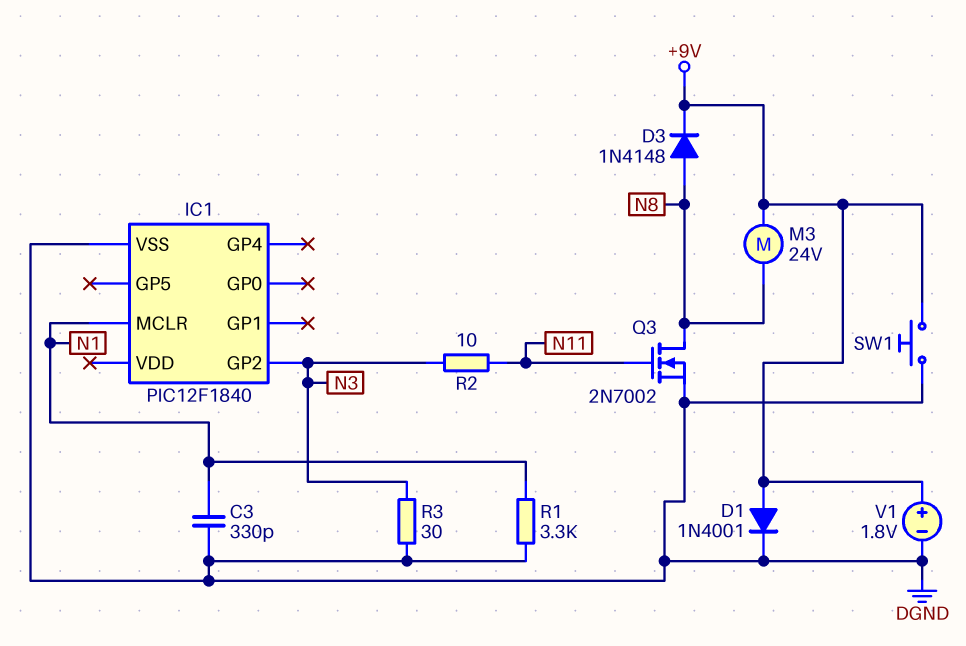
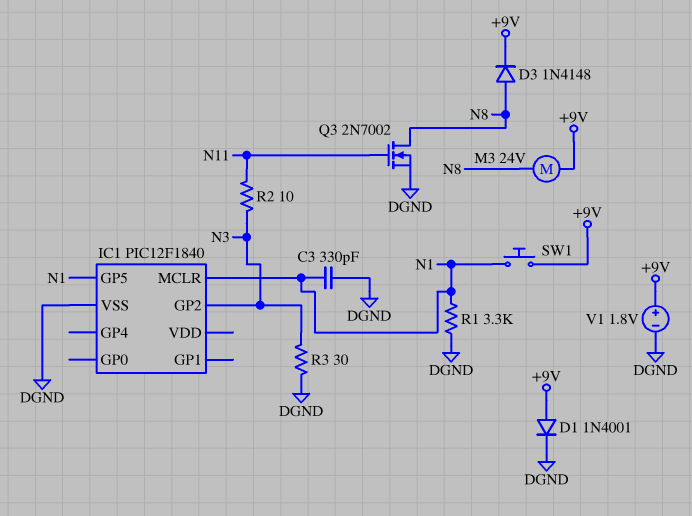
IC1 pin GP5: none -> N1
SW1: button (+9V, DGND) -> button (+9V, N1)

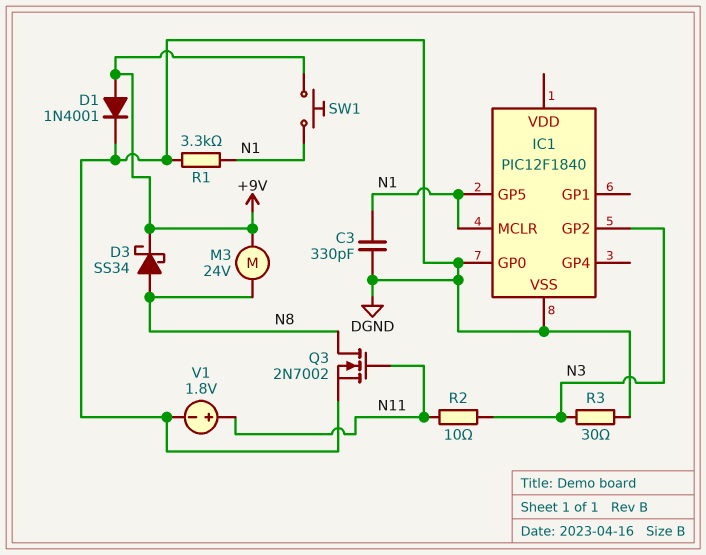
D3: diode 1N4148 (A N8, K +9V) -> schottky SS34 (A N8, K +9V)
IC1 pin GP0: none -> DGND
V1: 1.8V (plus +9V, minus DGND) -> 1.8V (plus N11, minus DGND)

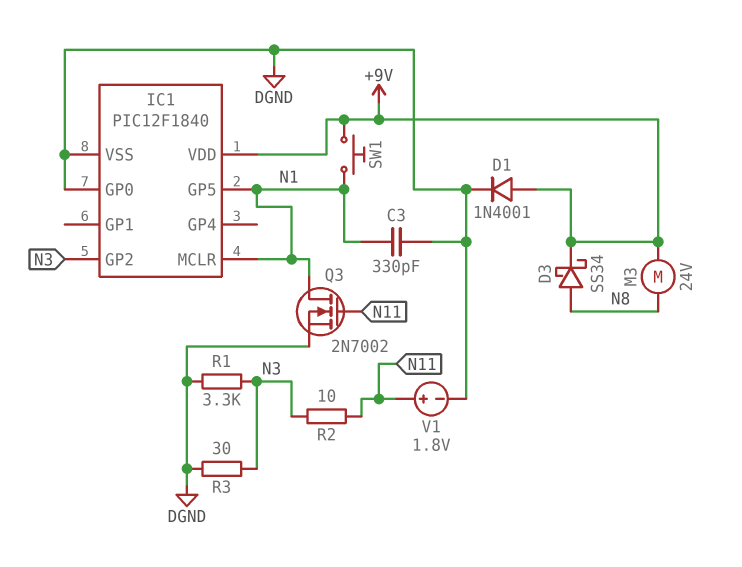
IC1 pin VDD: none -> +9V
Q3: NMOS 2N7002 (G N11, D N8, S DGND) -> NMOS 2N7002 (G N11, D N1, S DGND)
R1: 3.3k (DGND, N1) -> 3.3k (DGND, N3)

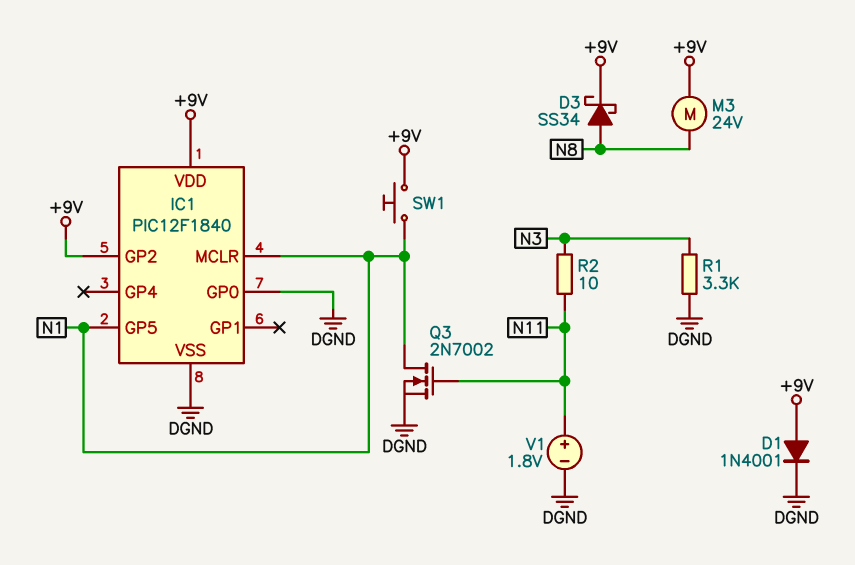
C3: 330pF (DGND, N1) -> none
IC1 pin GP2: N3 -> +9V
R3: 30 (DGND, N3) -> none

